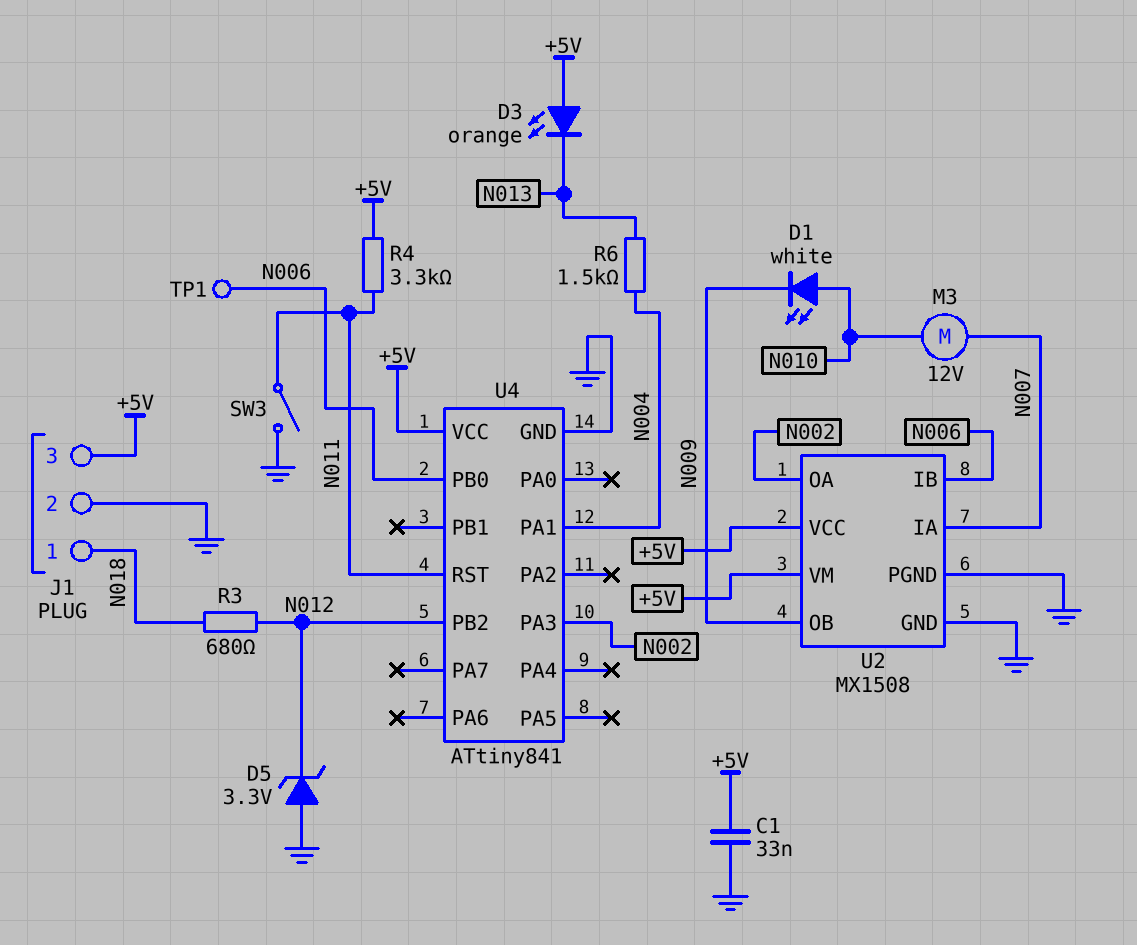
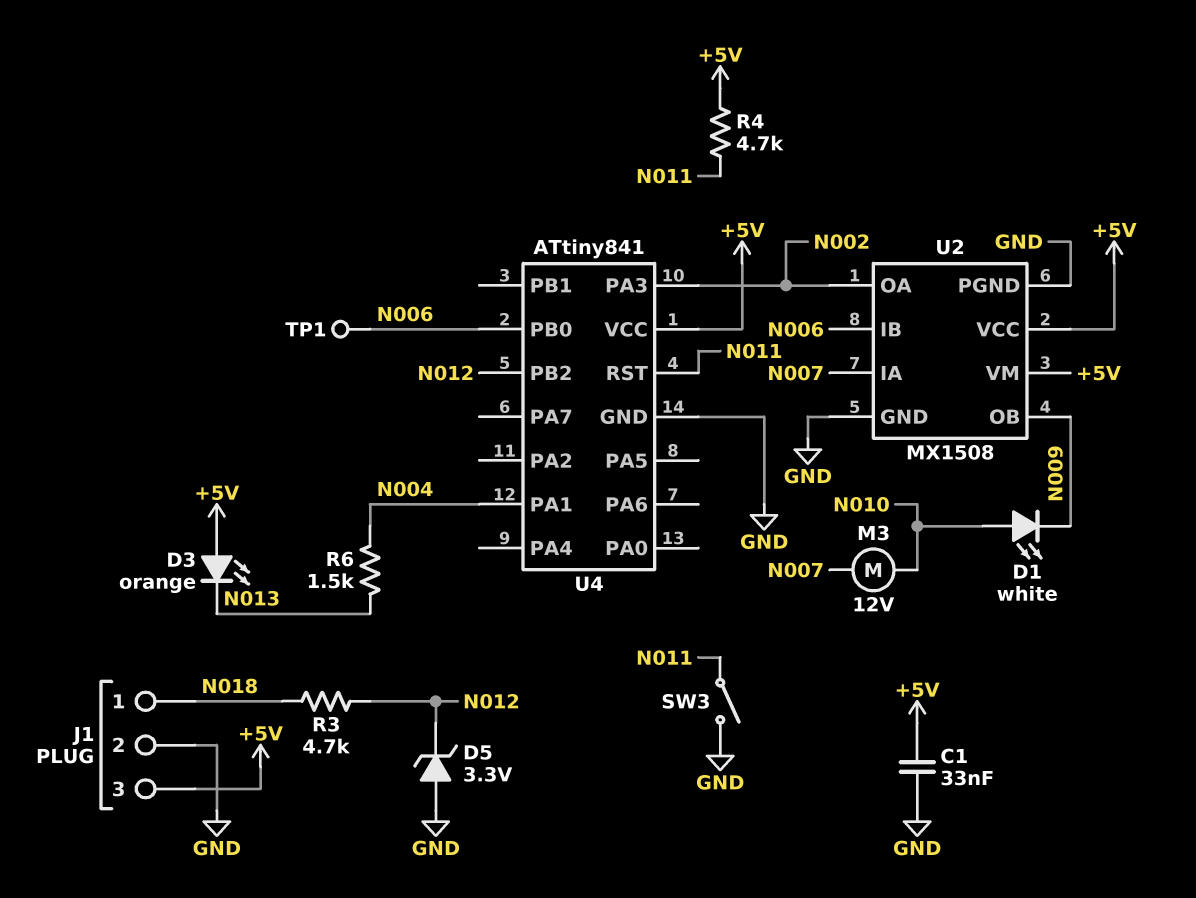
R3: 680 (N012, N018) -> 4.7k (N012, N018)
R4: 3.3k (+5V, N011) -> 4.7k (+5V, N011)

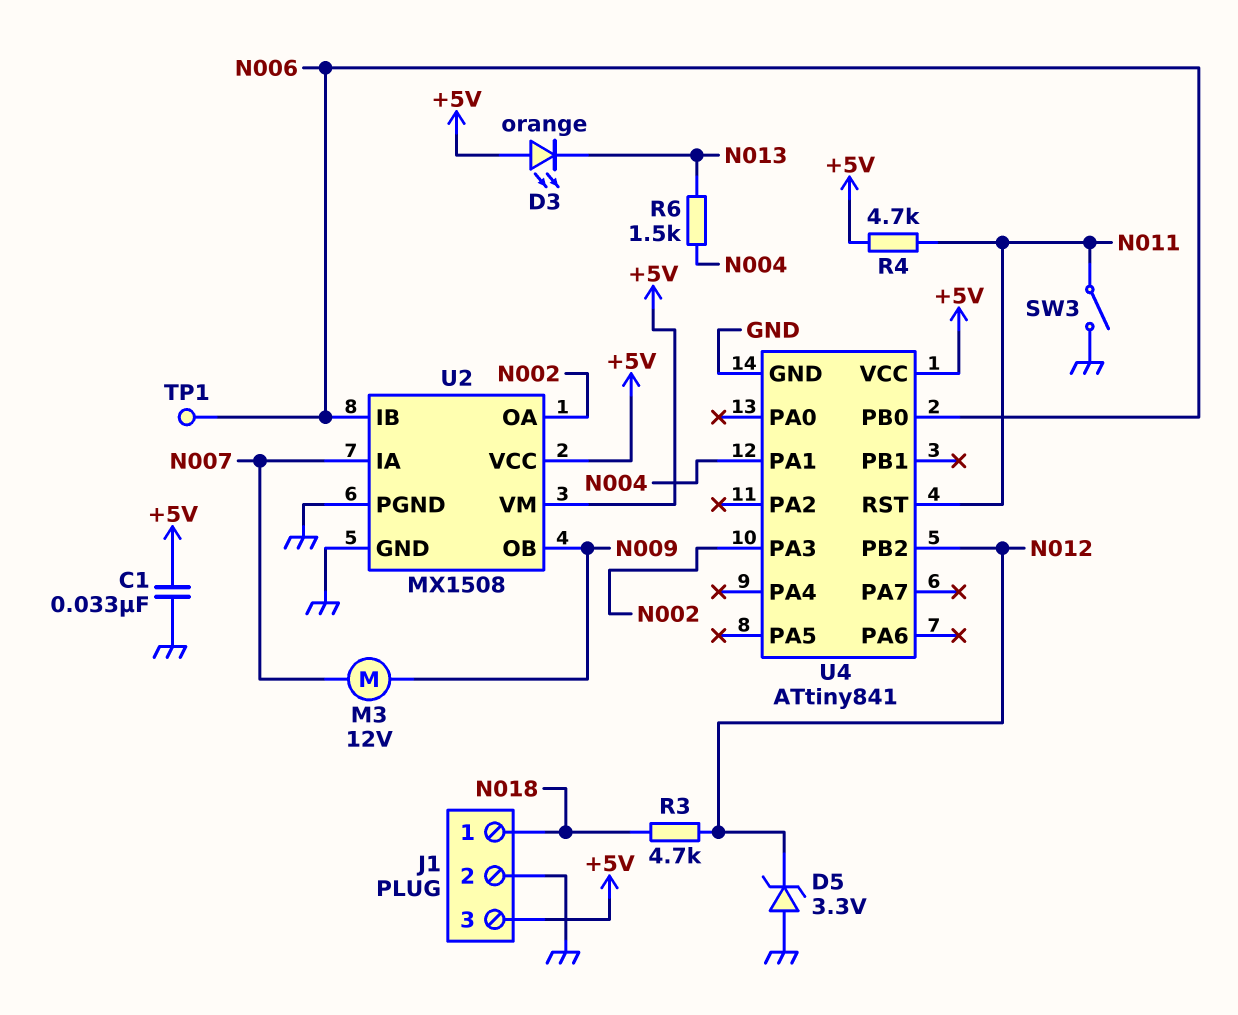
D1: LED white (A N010, K N009) -> none
M3: motor 12V (N007, N010) -> motor 12V (N007, N009)

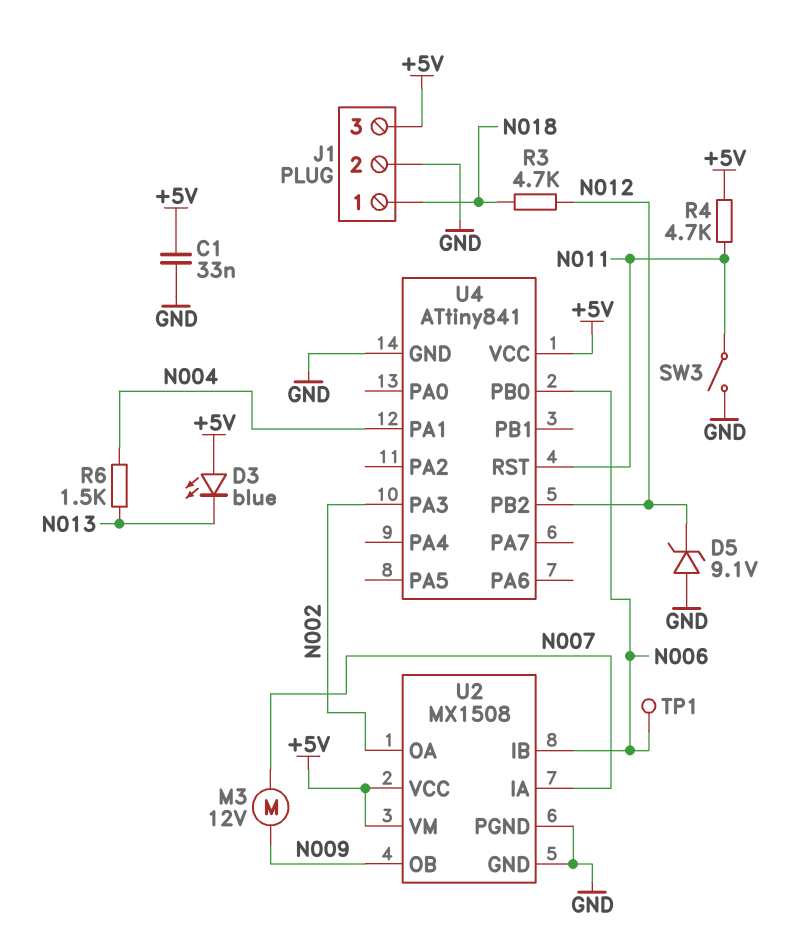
D3: LED orange (A +5V, K N013) -> LED blue (A +5V, K N013)
D5: zener 3.3V (A GND, K N012) -> zener 9.1V (A GND, K N012)

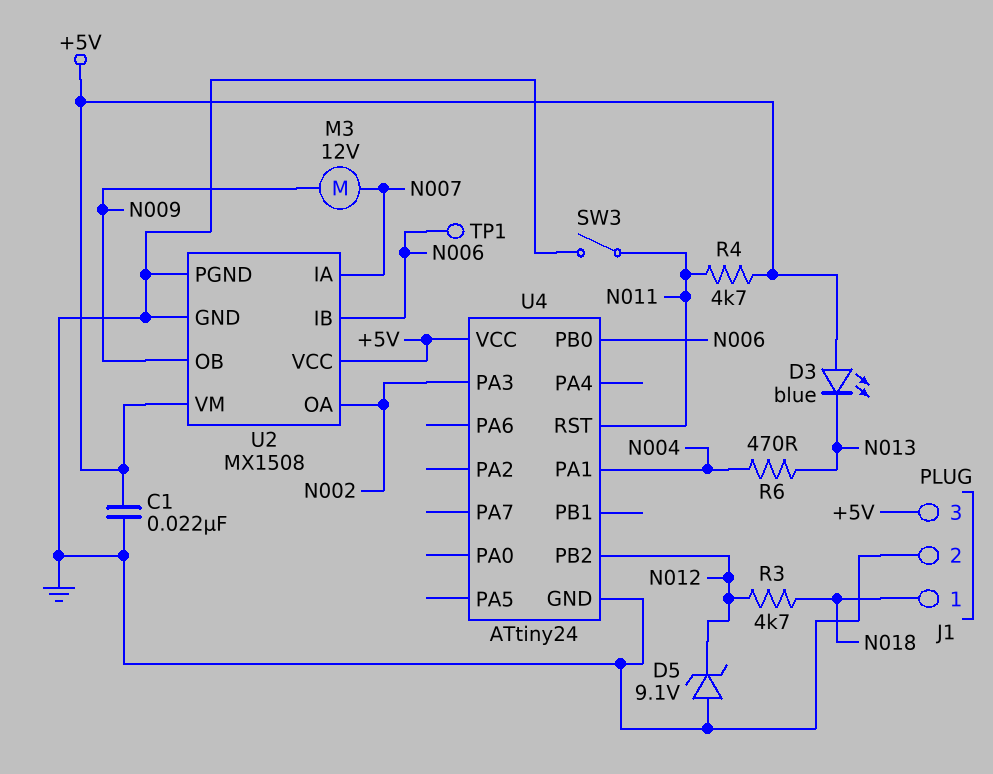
C1: 33nF (+5V, GND) -> 22nF (+5V, GND)
R6: 1.5k (N004, N013) -> 470 (N004, N013)
U4: ATtiny841 -> ATtiny24

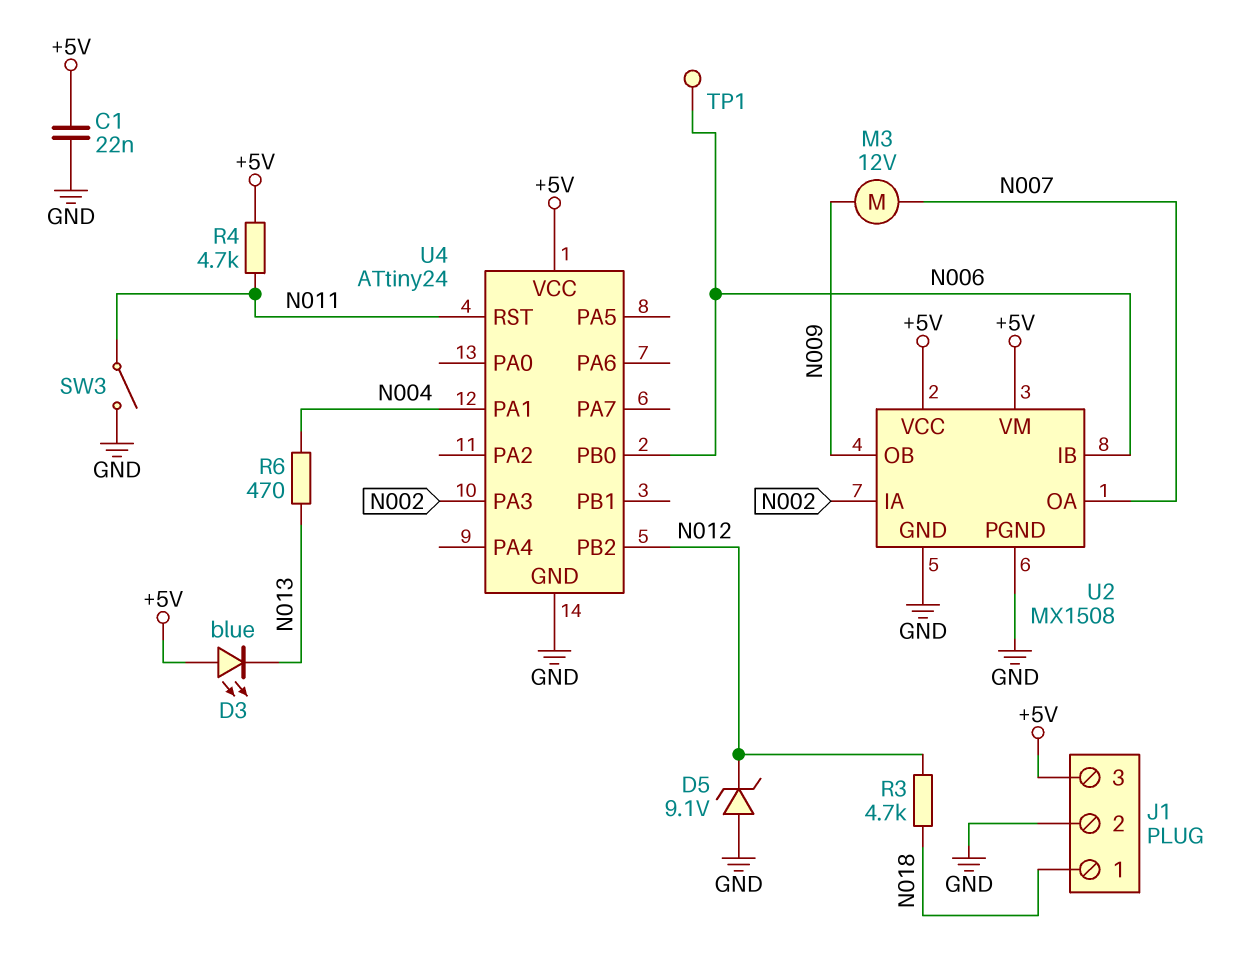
U2 pin IA: N007 -> N002
U2 pin OA: N002 -> N007

